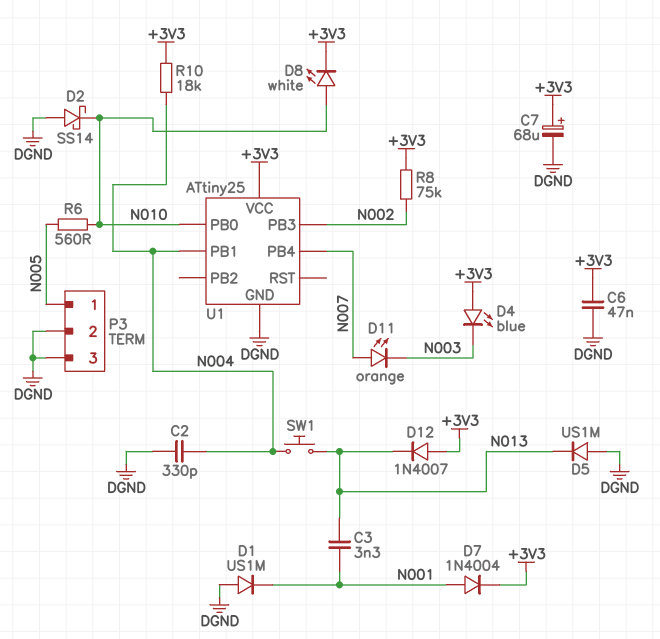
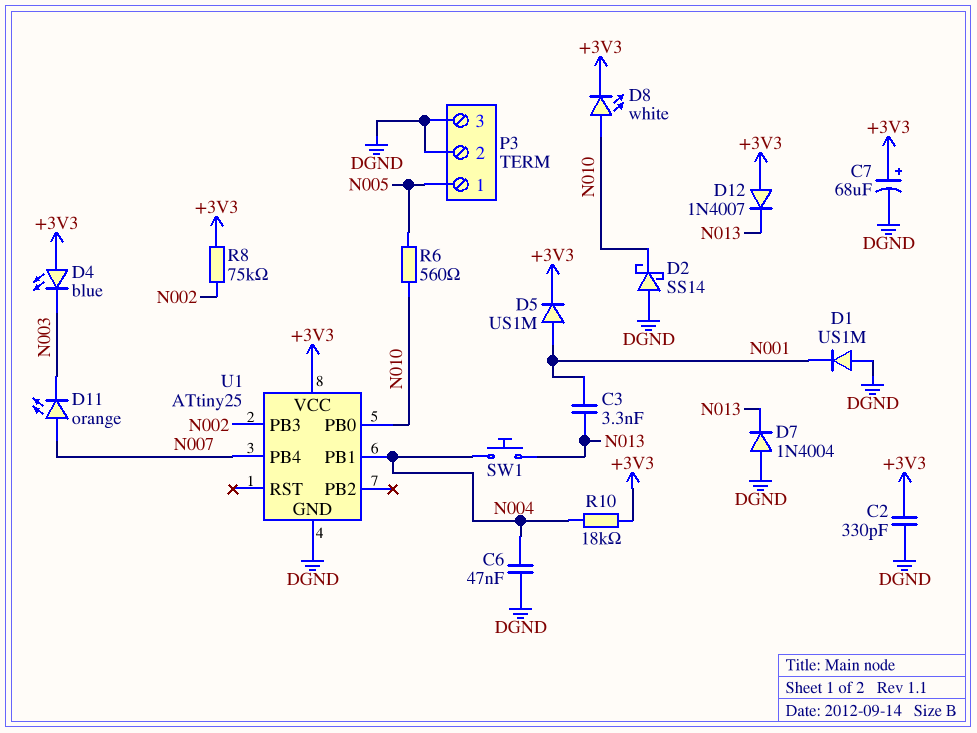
C2: 330pF (DGND, N004) -> 330pF (+3V3, DGND)
C6: 47nF (+3V3, DGND) -> 47nF (DGND, N004)
D5: diode US1M (A DGND, K N013) -> diode US1M (A N001, K +3V3)
D7: diode 1N4004 (A N001, K +3V3) -> diode 1N4004 (A DGND, K N013)

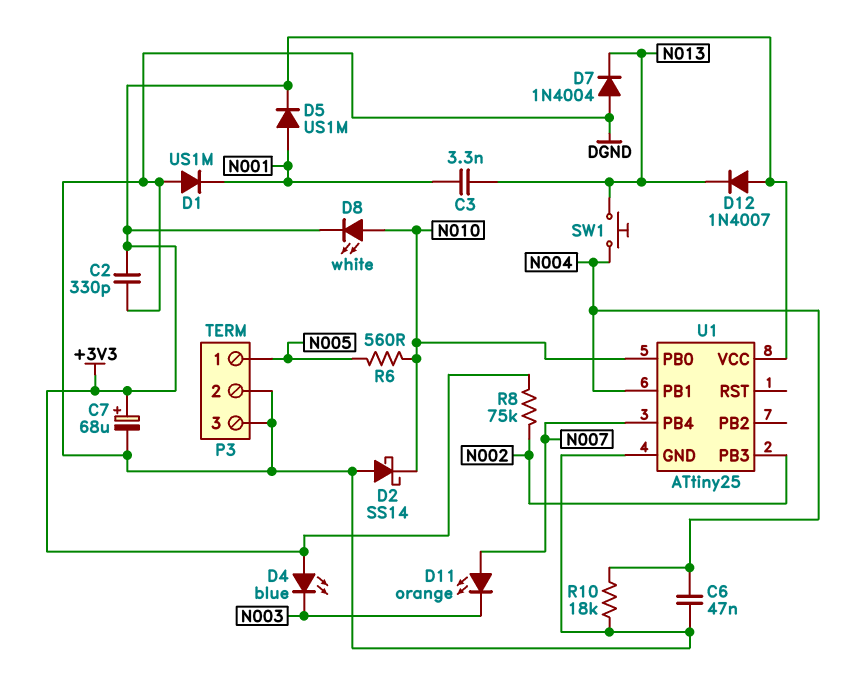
R10: 18k (+3V3, N004) -> 18k (DGND, N004)

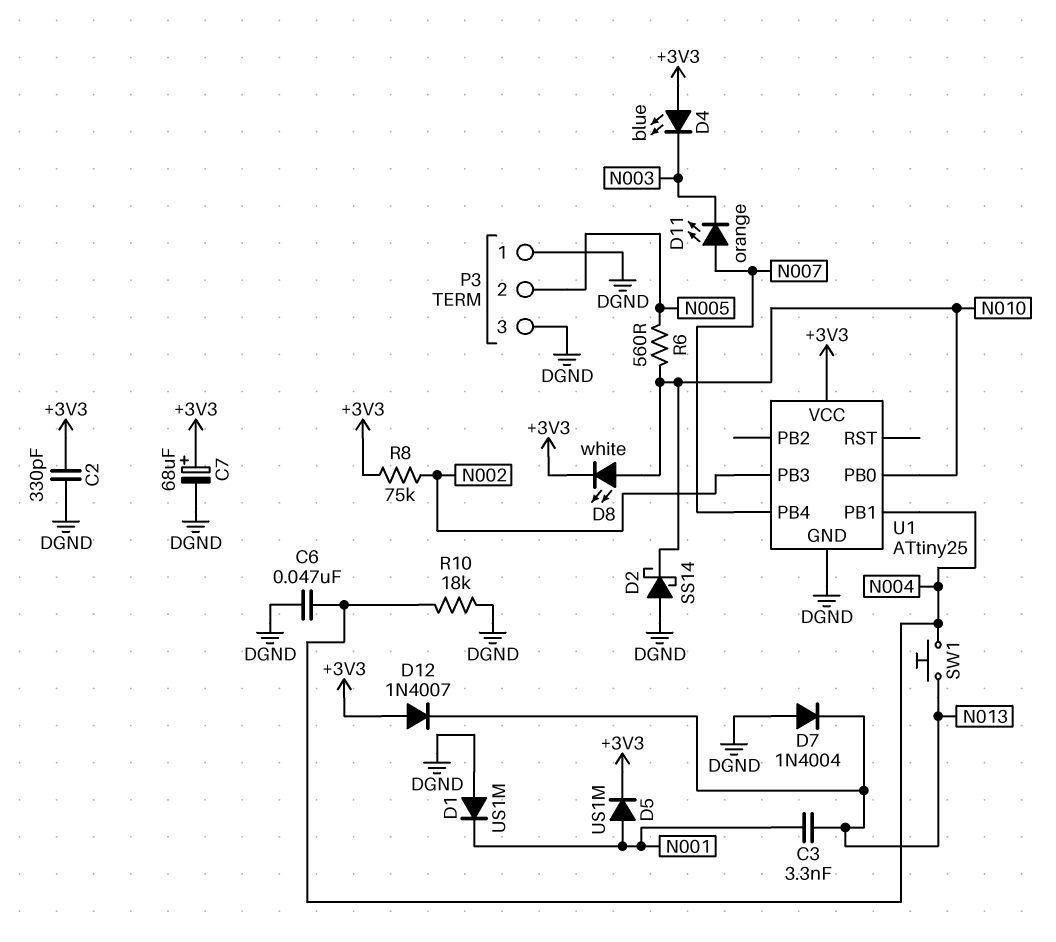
P3 pin 1: N005 -> DGND
P3 pin 2: DGND -> N005

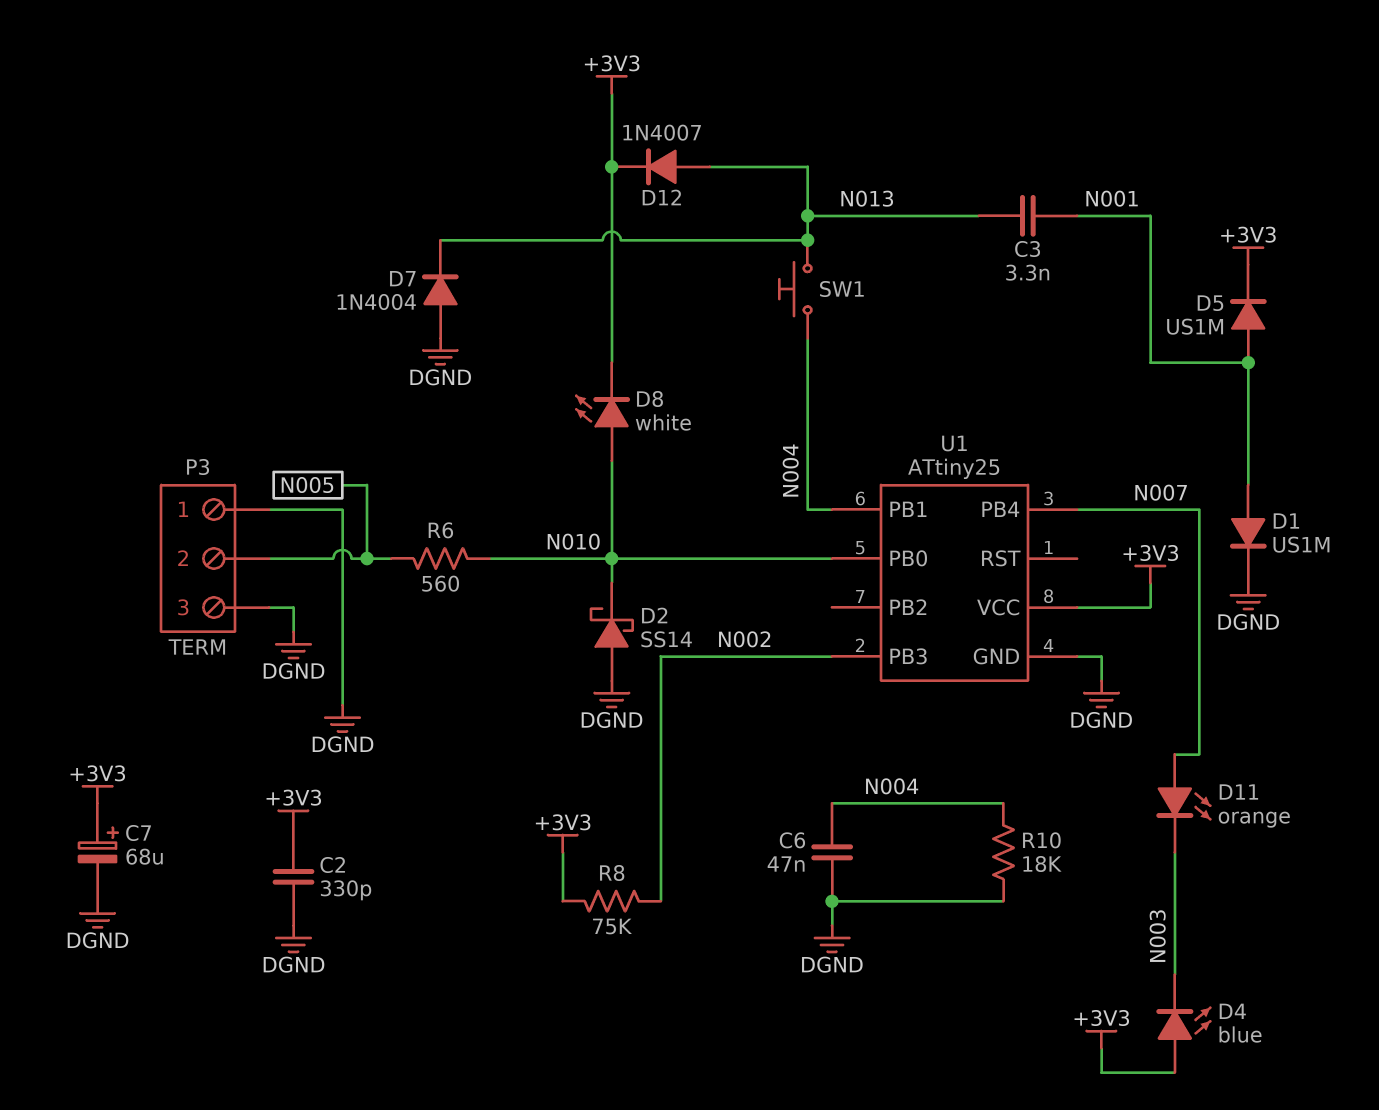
D1: diode US1M (A DGND, K N001) -> diode US1M (A N001, K DGND)
D12: diode 1N4007 (A +3V3, K N013) -> diode 1N4007 (A N013, K +3V3)

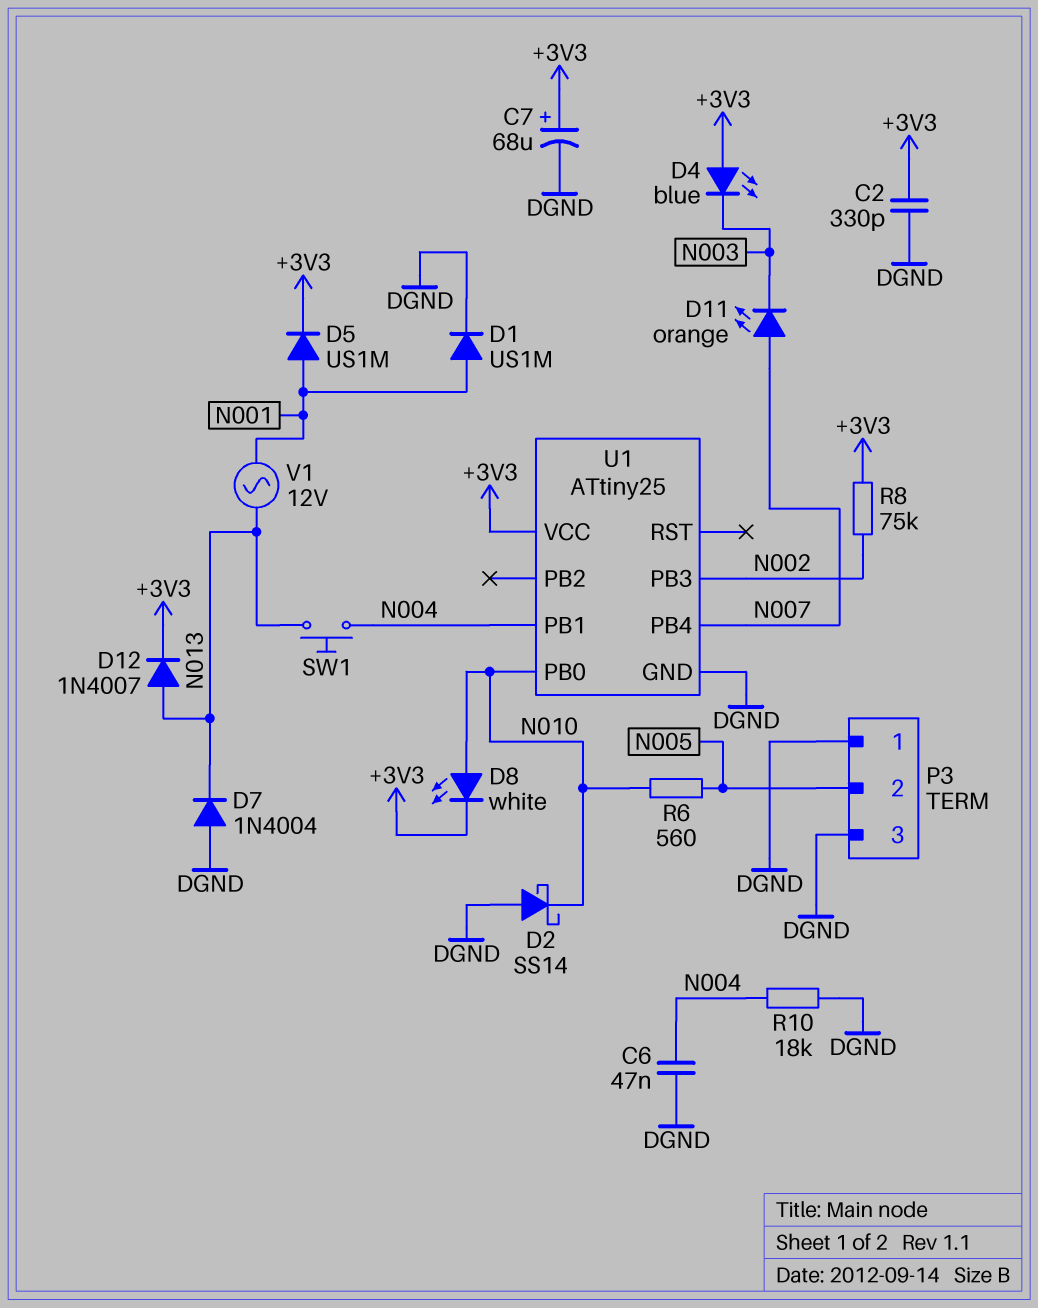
C3: 3.3nF (N001, N013) -> none
V1: none -> AC 12V (N001, N013)

